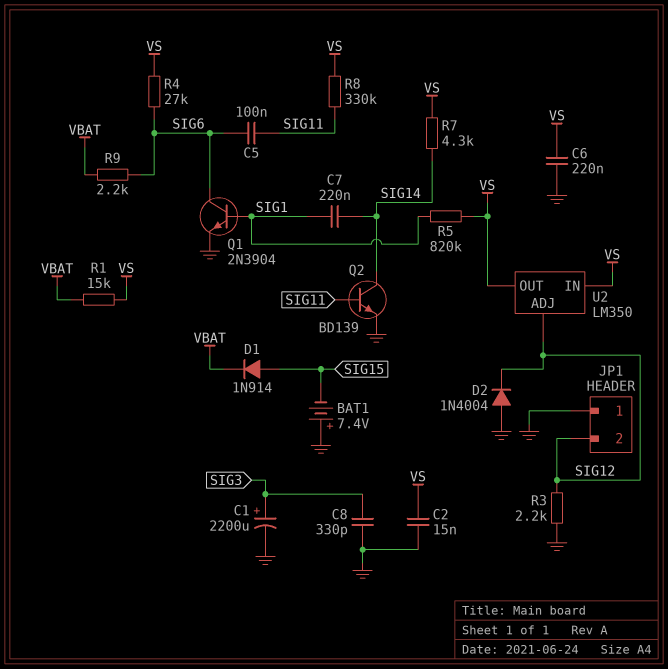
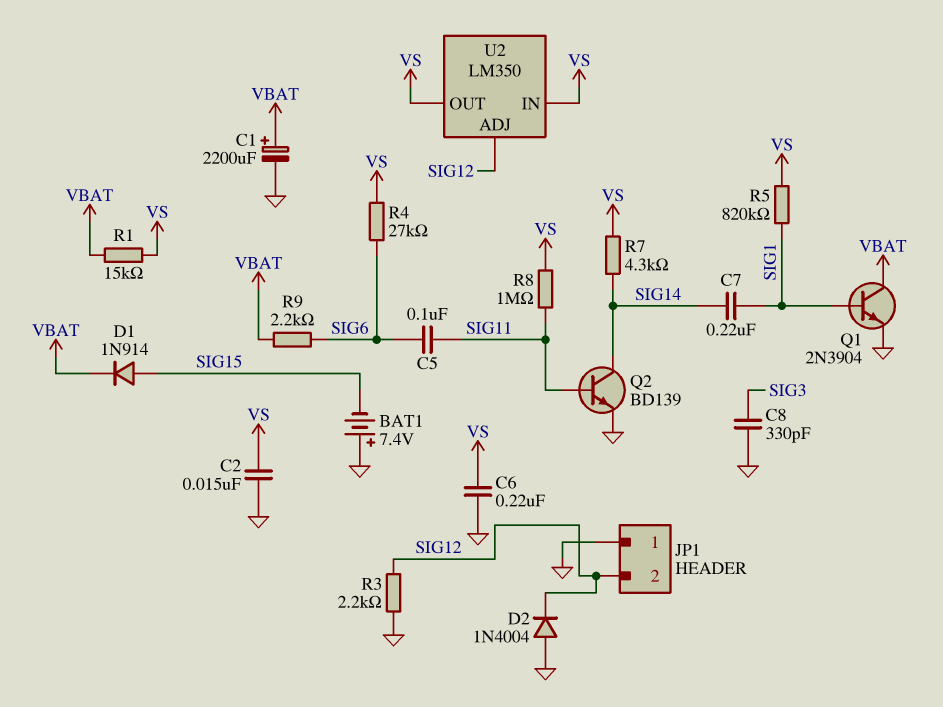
C1: 2200uF (plus SIG3, minus GND) -> 2200uF (plus VBAT, minus GND)
Q1: NPN 2N3904 (B SIG1, C SIG6, E GND) -> NPN 2N3904 (B SIG1, C VBAT, E GND)
R8: 330k (SIG11, VS) -> 1M (SIG11, VS)

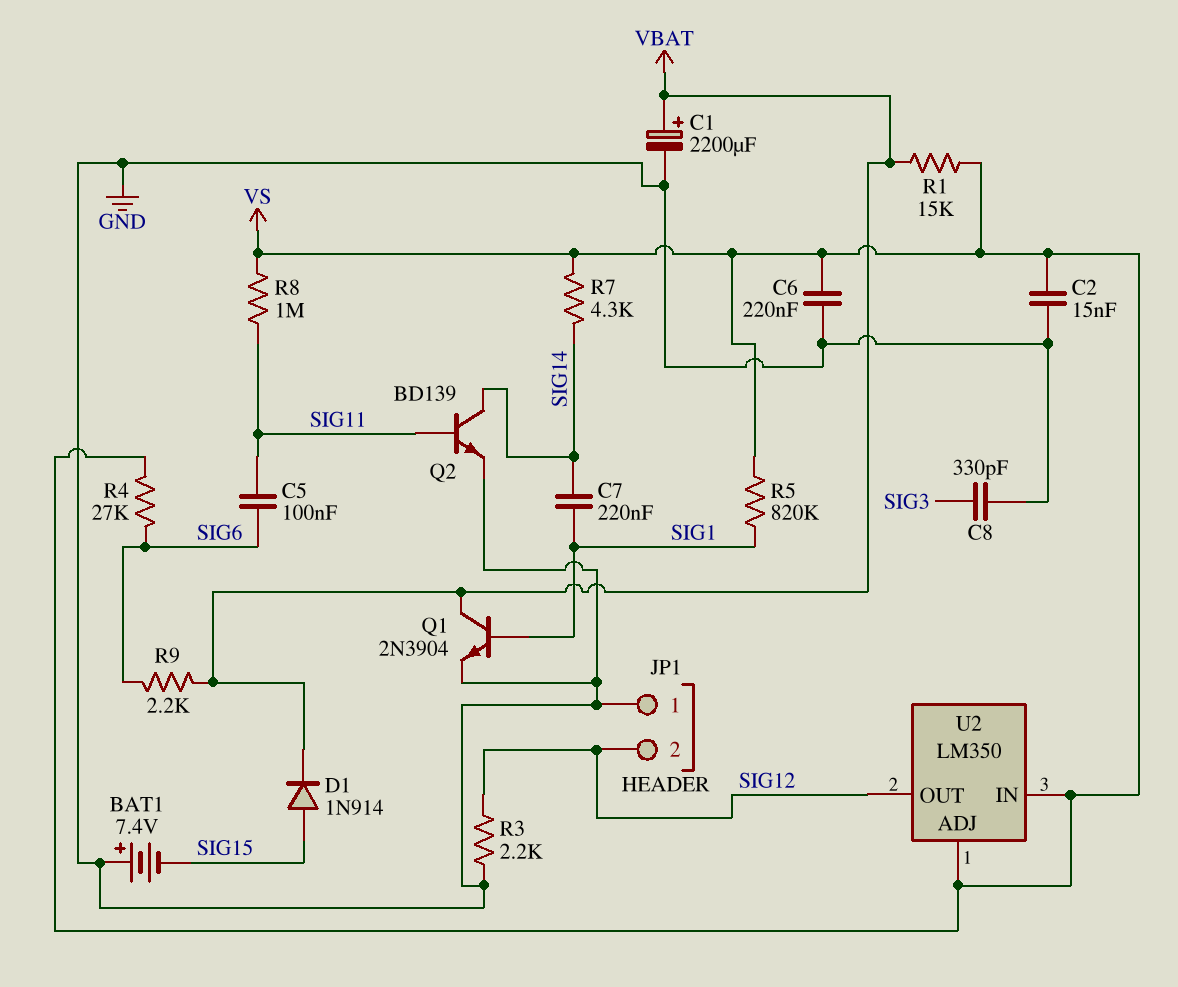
D2: diode 1N4004 (A GND, K SIG12) -> none
U2 pin ADJ: SIG12 -> VS
U2 pin OUT: VS -> SIG12

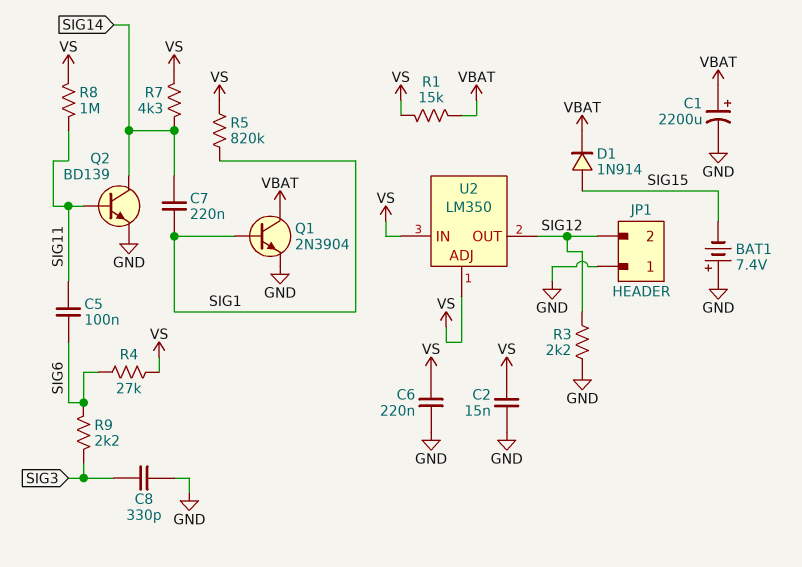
R9: 2.2k (SIG6, VBAT) -> 2.2k (SIG3, SIG6)

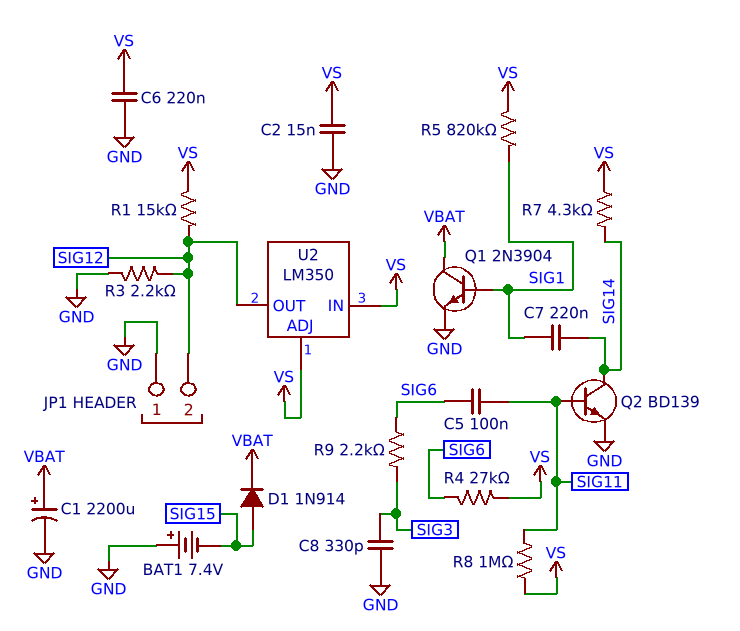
R1: 15k (VBAT, VS) -> 15k (SIG12, VS)

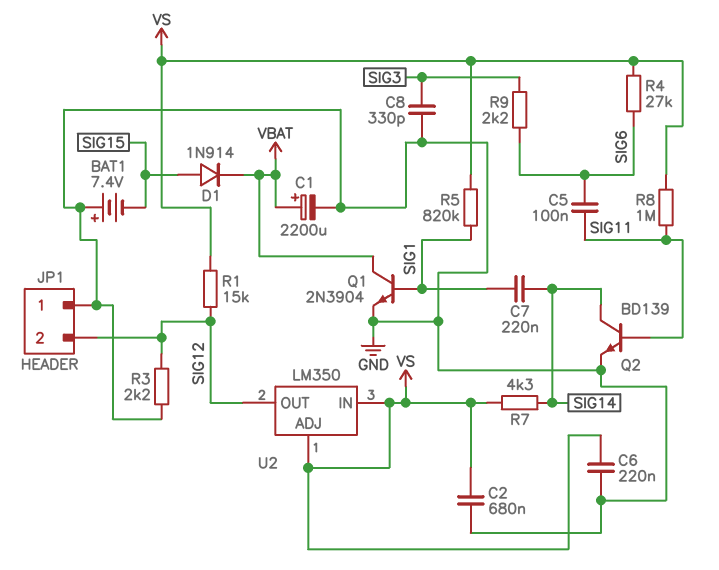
C2: 15nF (GND, VS) -> 680nF (GND, VS)

